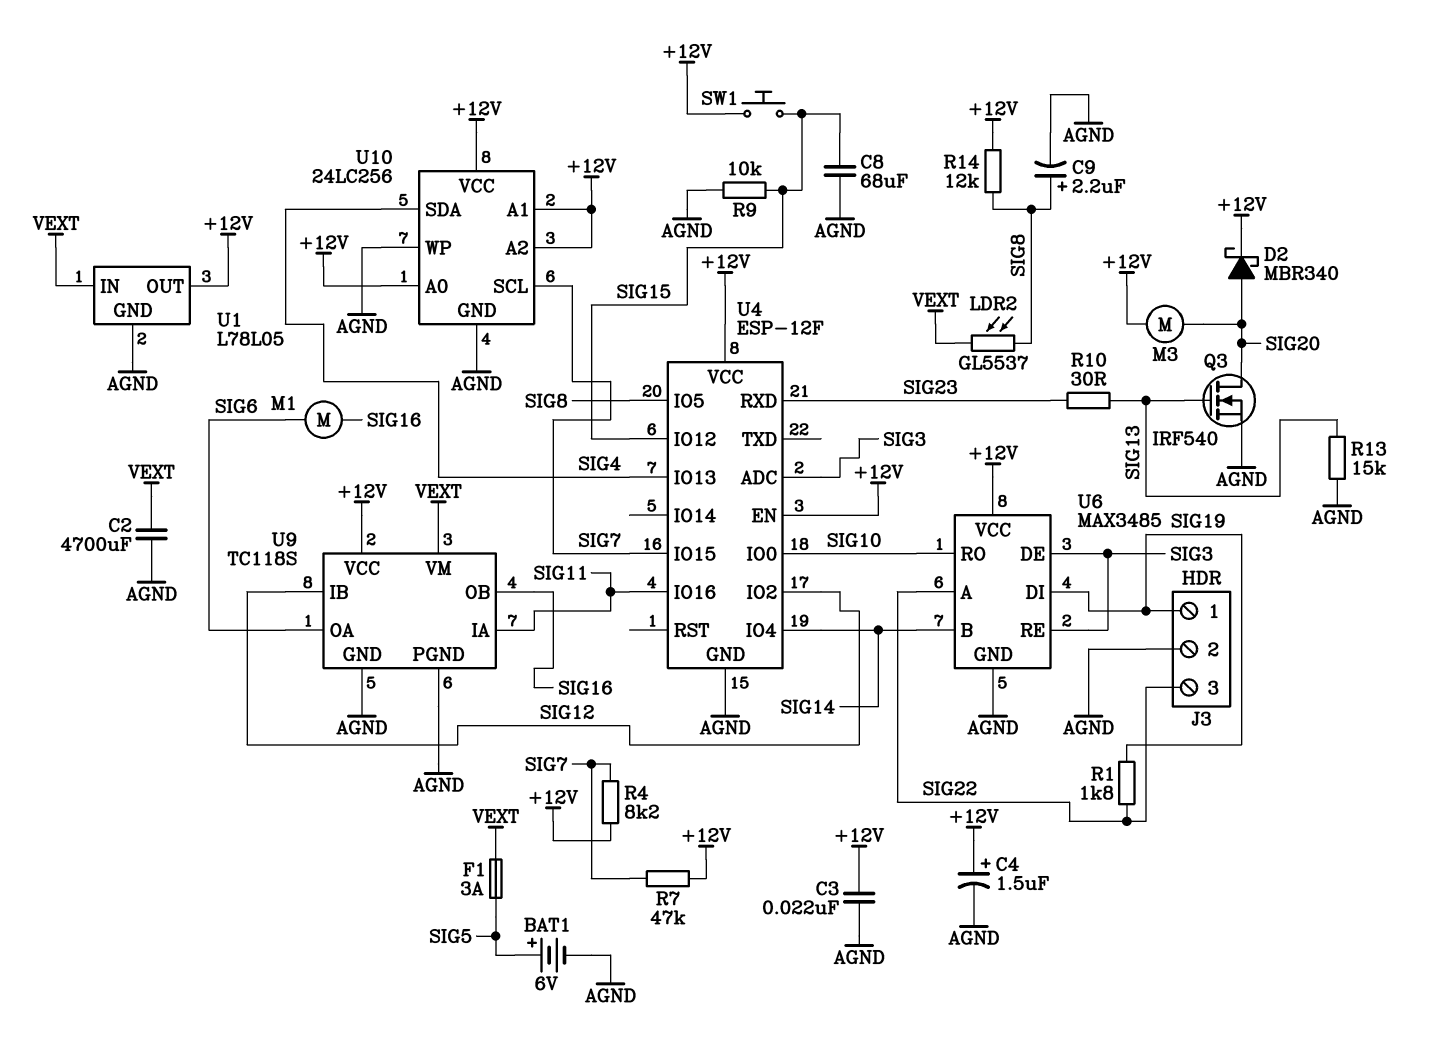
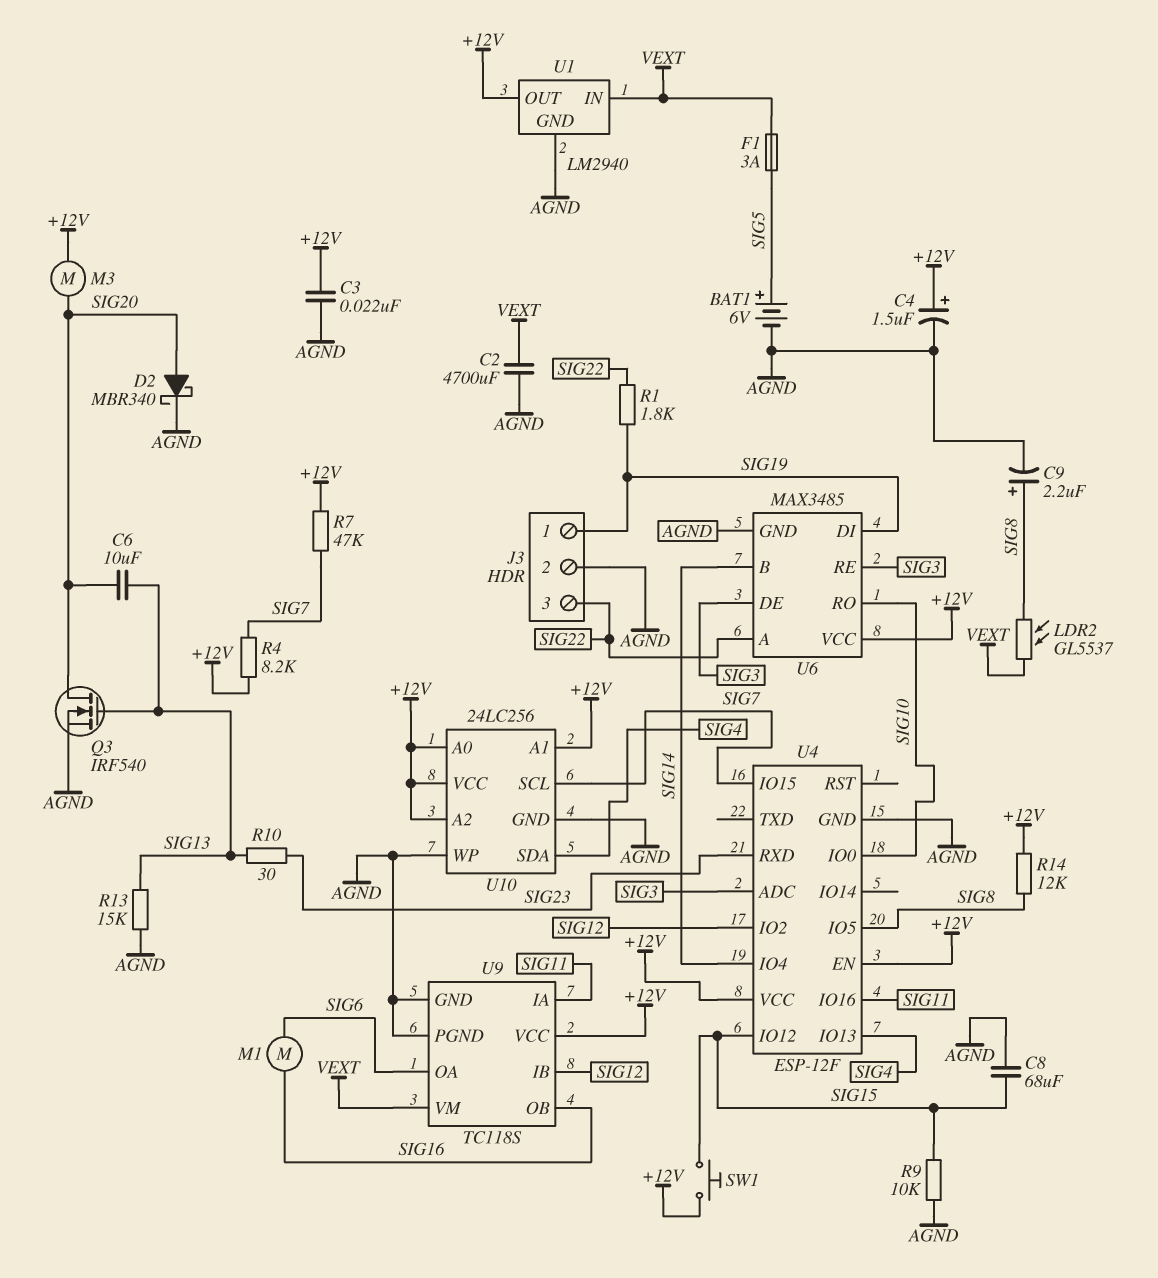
C6: none -> 10uF (SIG13, SIG20)
D2: schottky MBR340 (A SIG20, K +12V) -> schottky MBR340 (A SIG20, K AGND)
U1: L78L05 -> LM2940

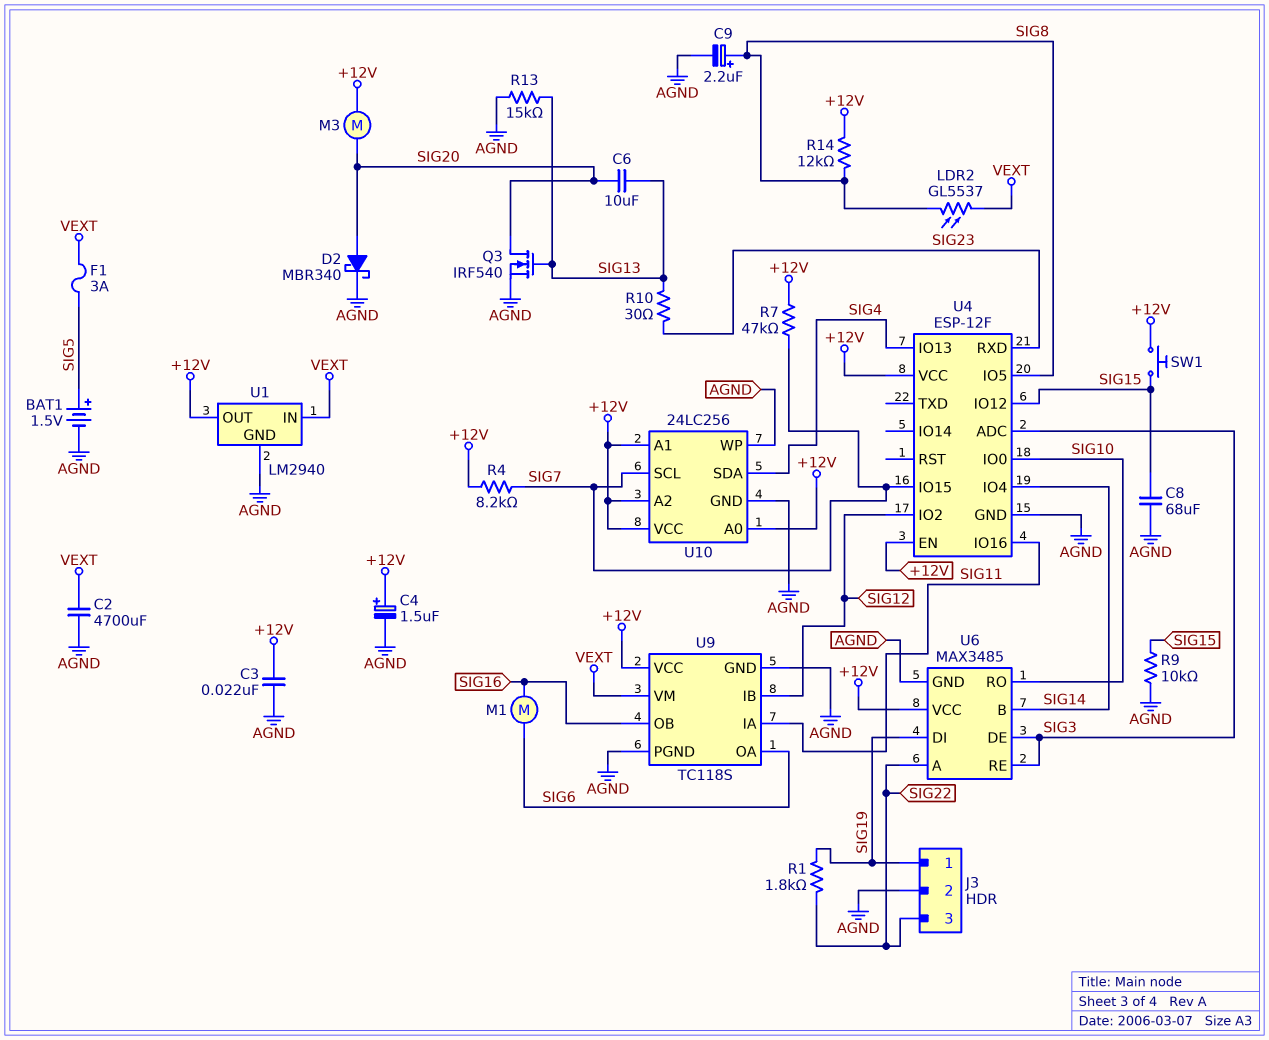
BAT1: 6V (plus SIG5, minus AGND) -> 1.5V (plus SIG5, minus AGND)

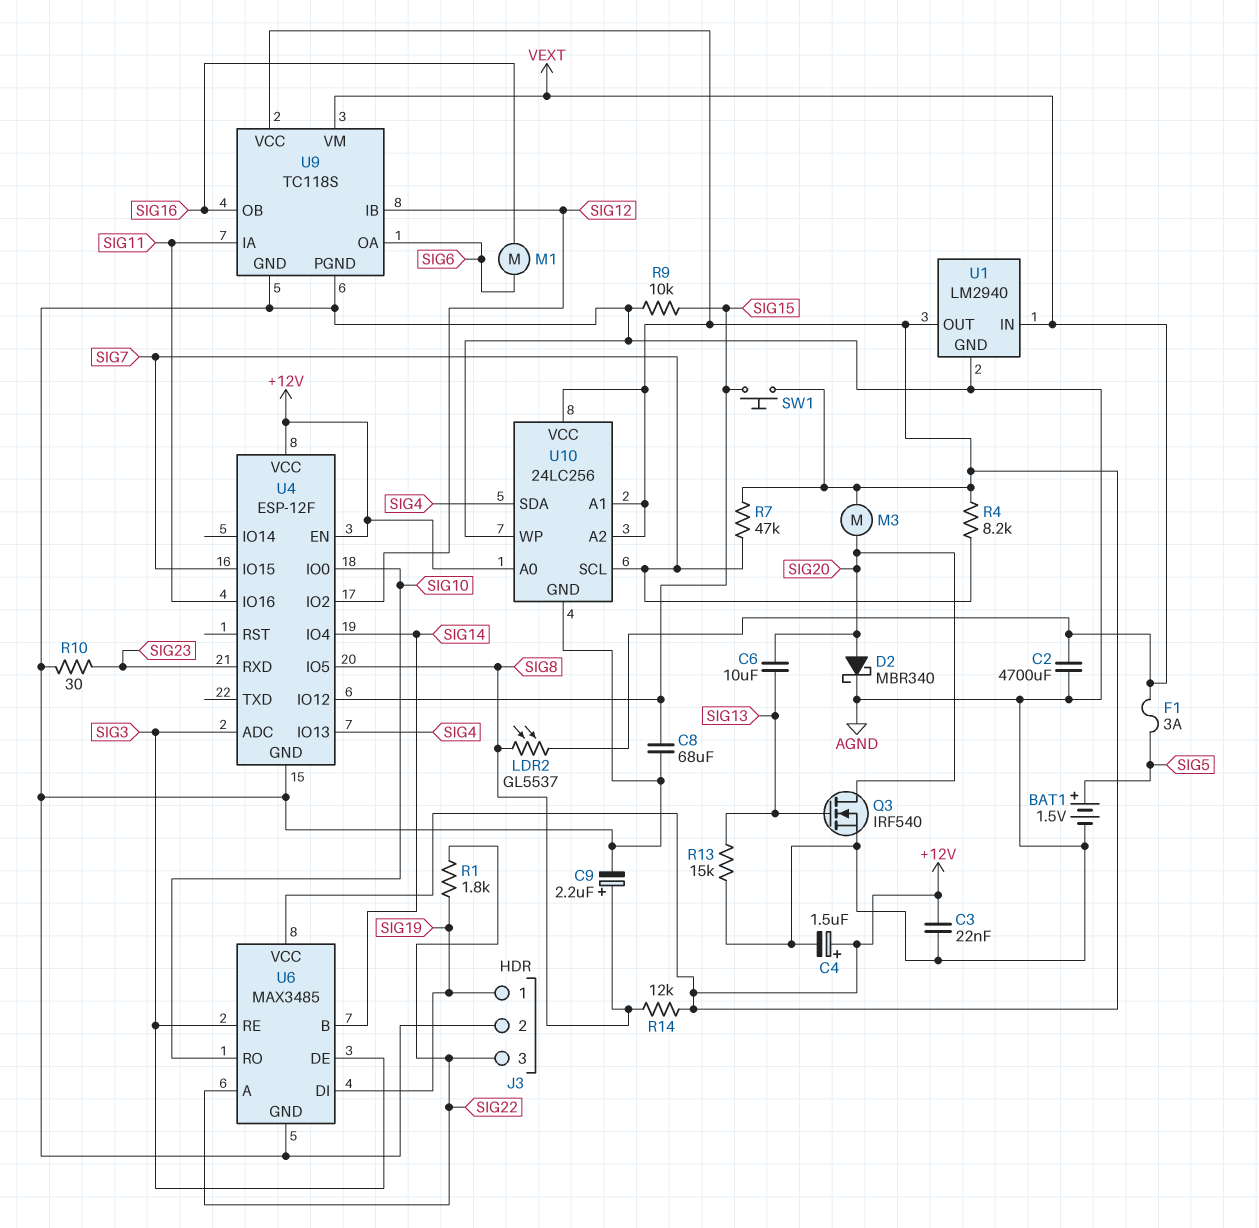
R10: 30 (SIG13, SIG23) -> 30 (AGND, SIG23)

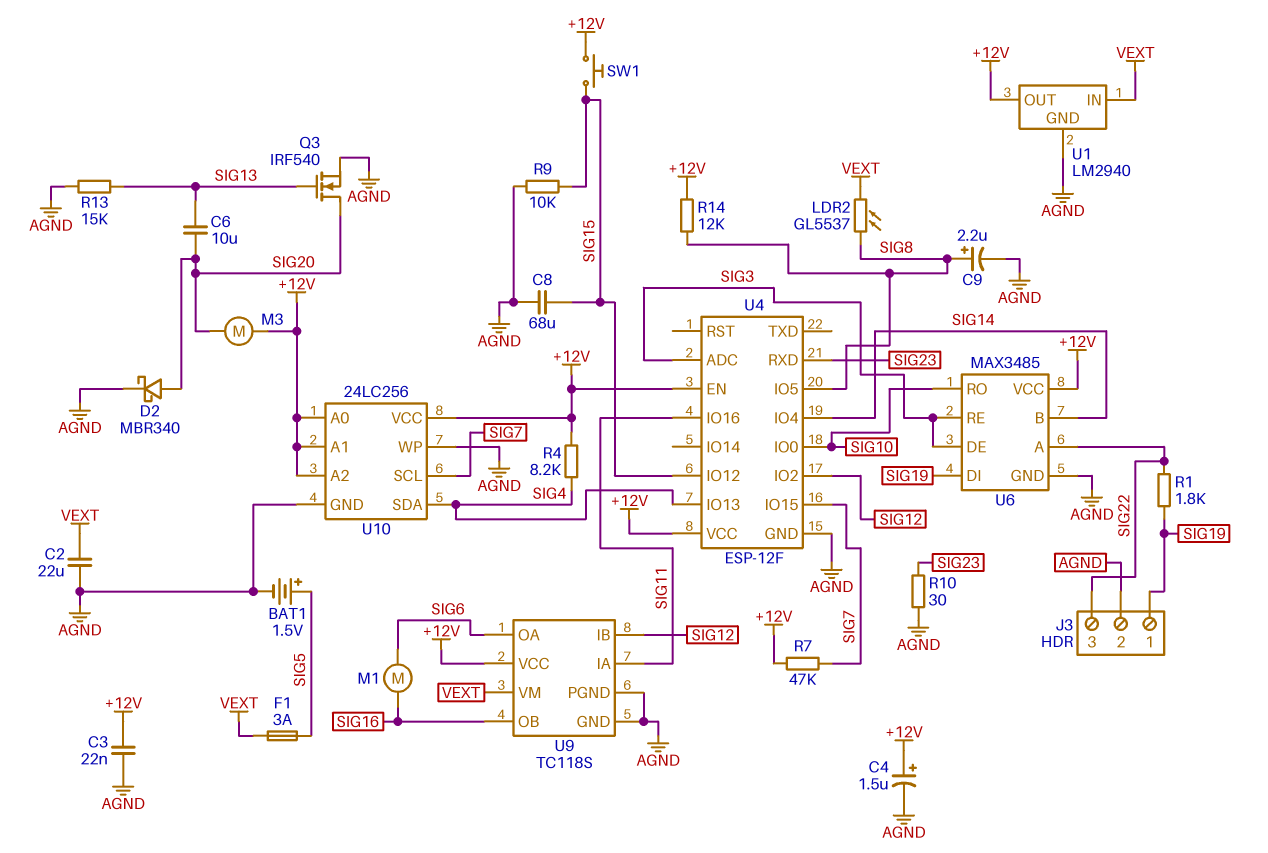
C2: 4700uF (AGND, VEXT) -> 22uF (AGND, VEXT)
R4: 8.2k (+12V, SIG7) -> 8.2k (+12V, SIG4)

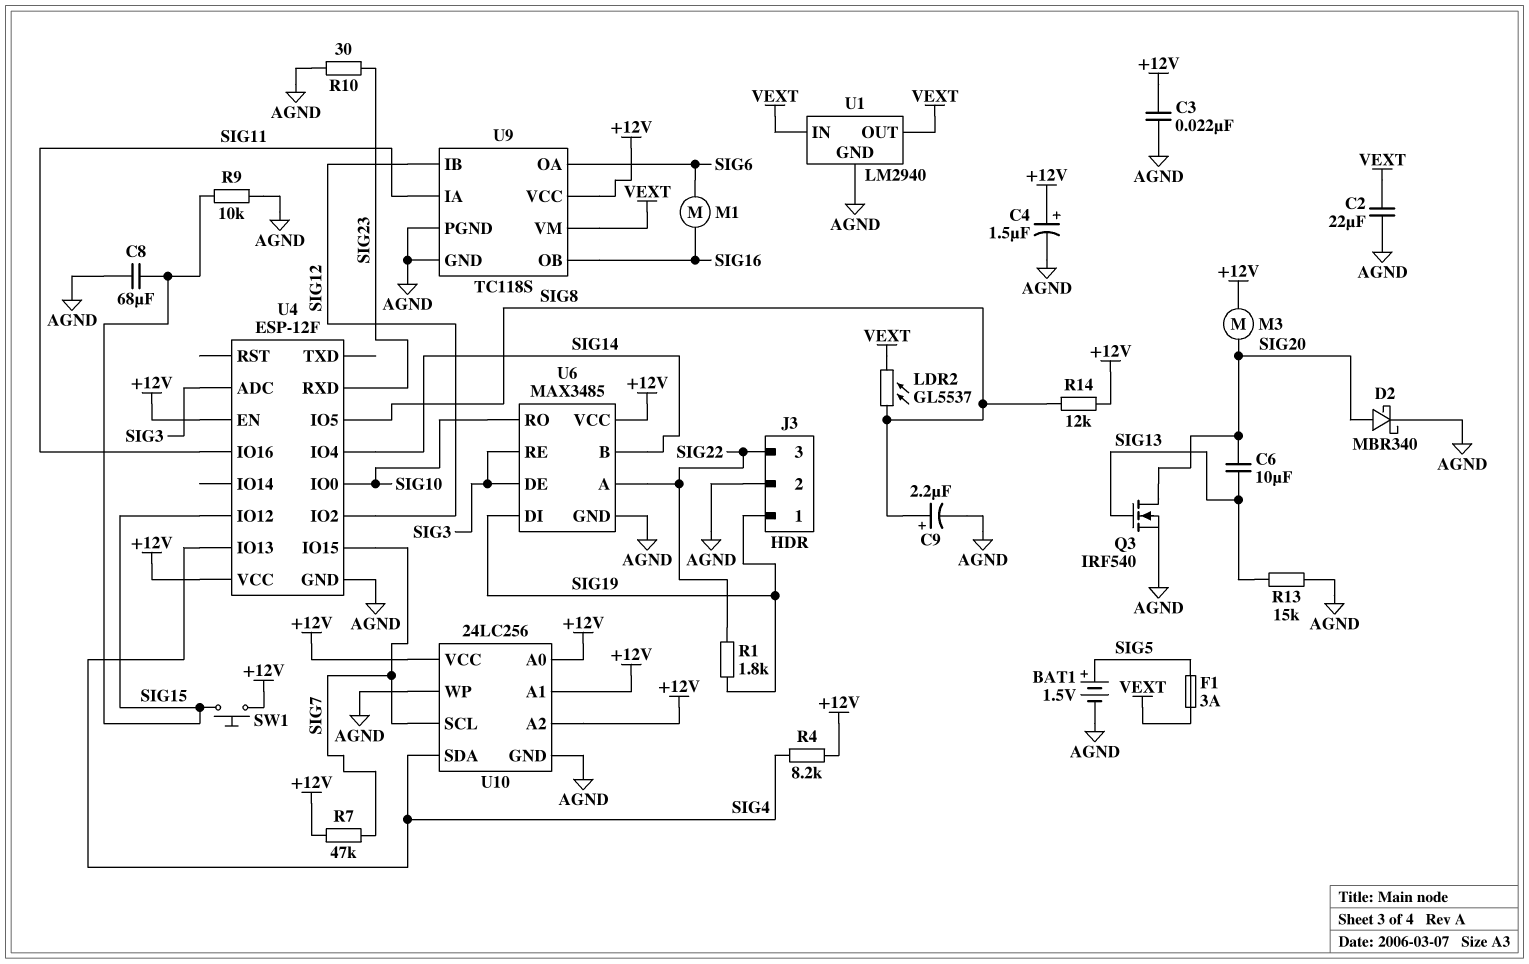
U1 pin OUT: +12V -> VEXT

